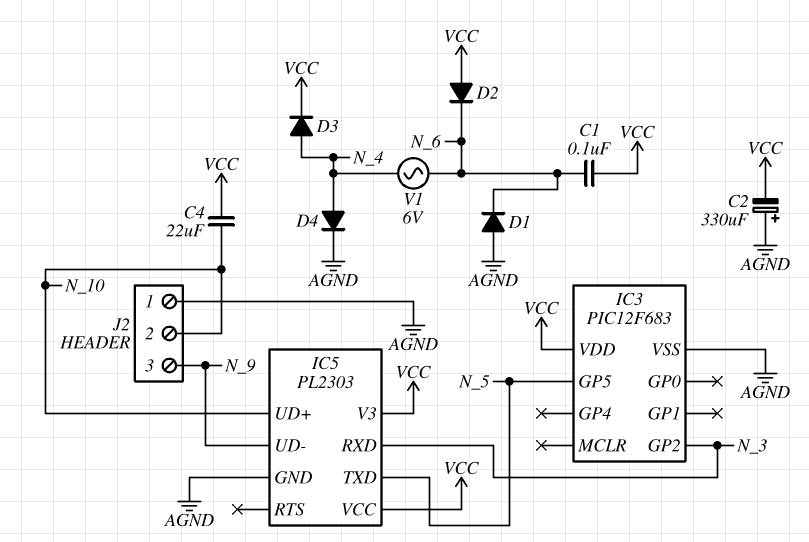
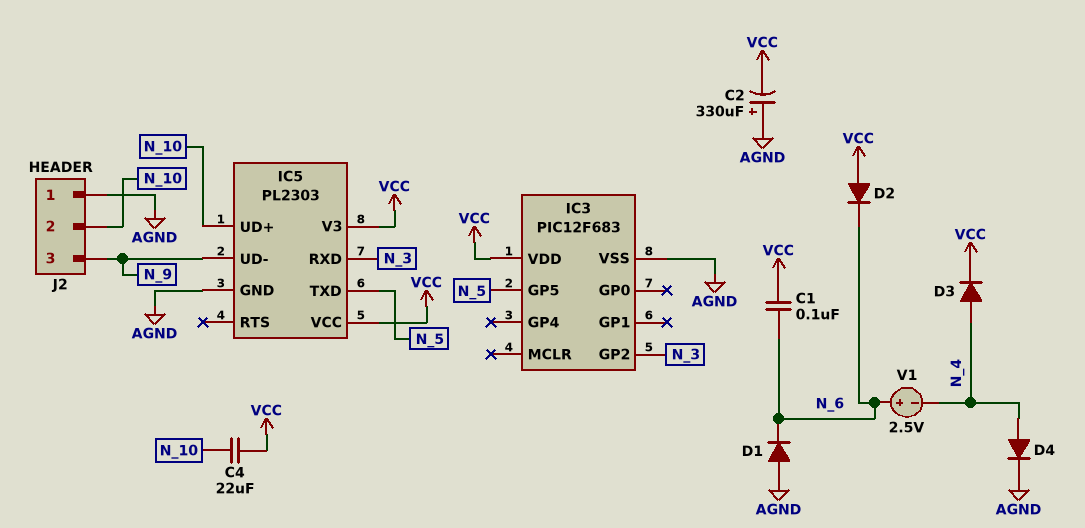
V1: AC 6V (N_4, N_6) -> 2.5V (plus N_6, minus N_4)

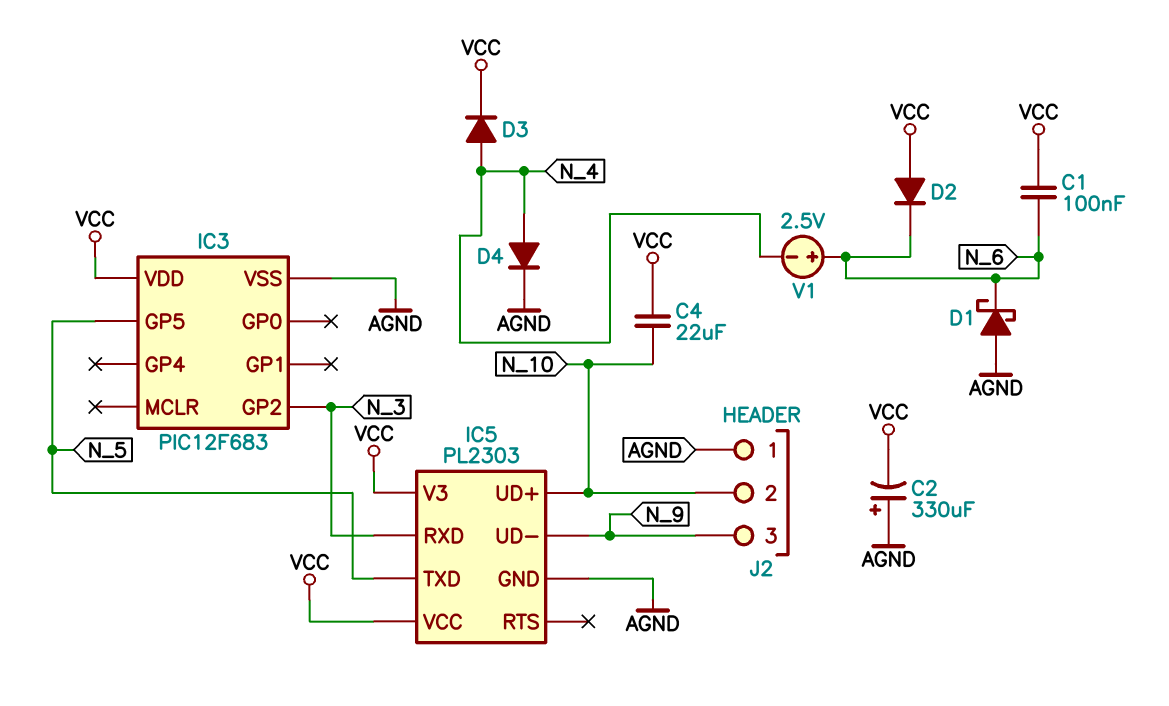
D1: diode (A AGND, K N_6) -> schottky (A AGND, K N_6)

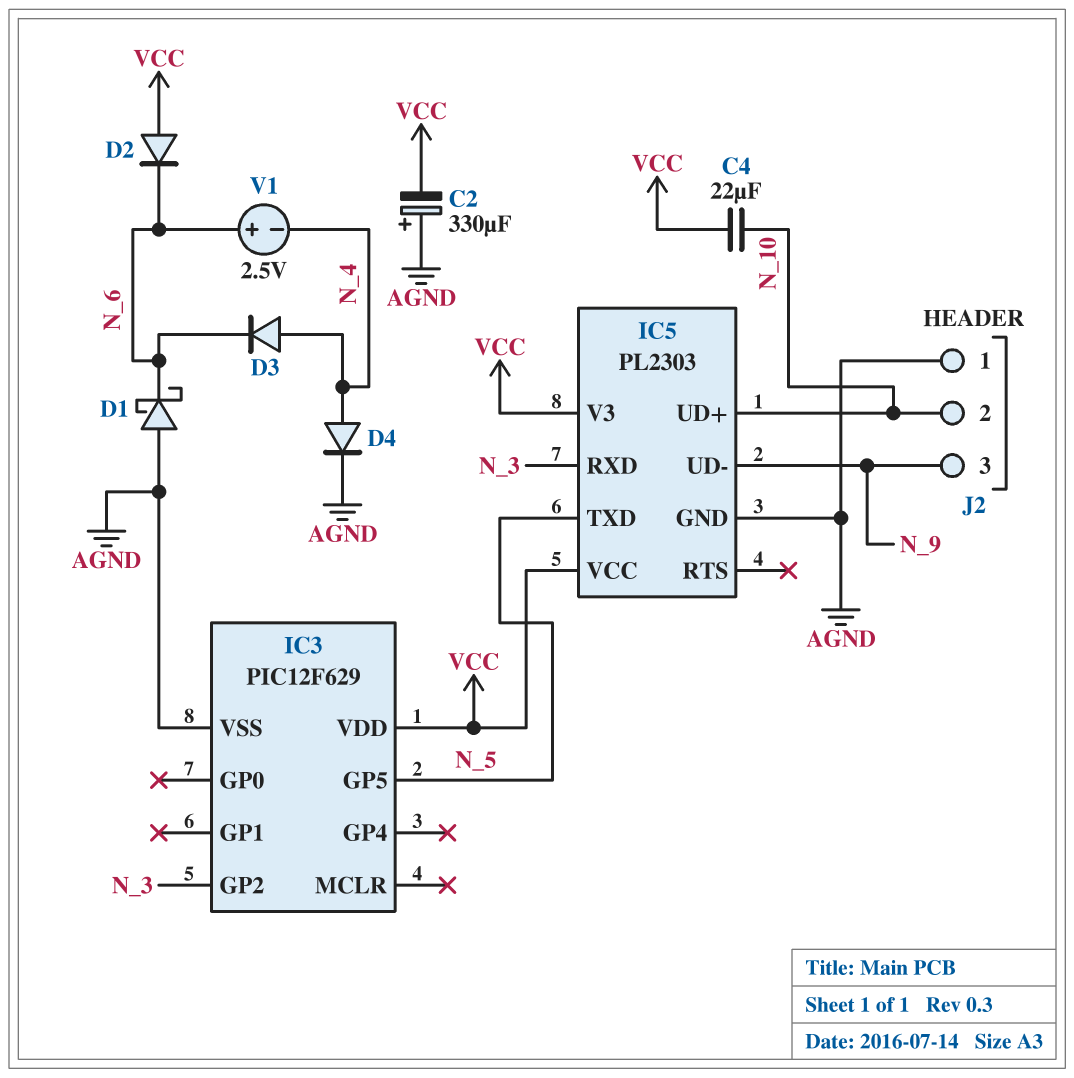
C1: 100nF (N_6, VCC) -> none
D3: diode (A N_4, K VCC) -> diode (A N_4, K N_6)
IC3: PIC12F683 -> PIC12F629

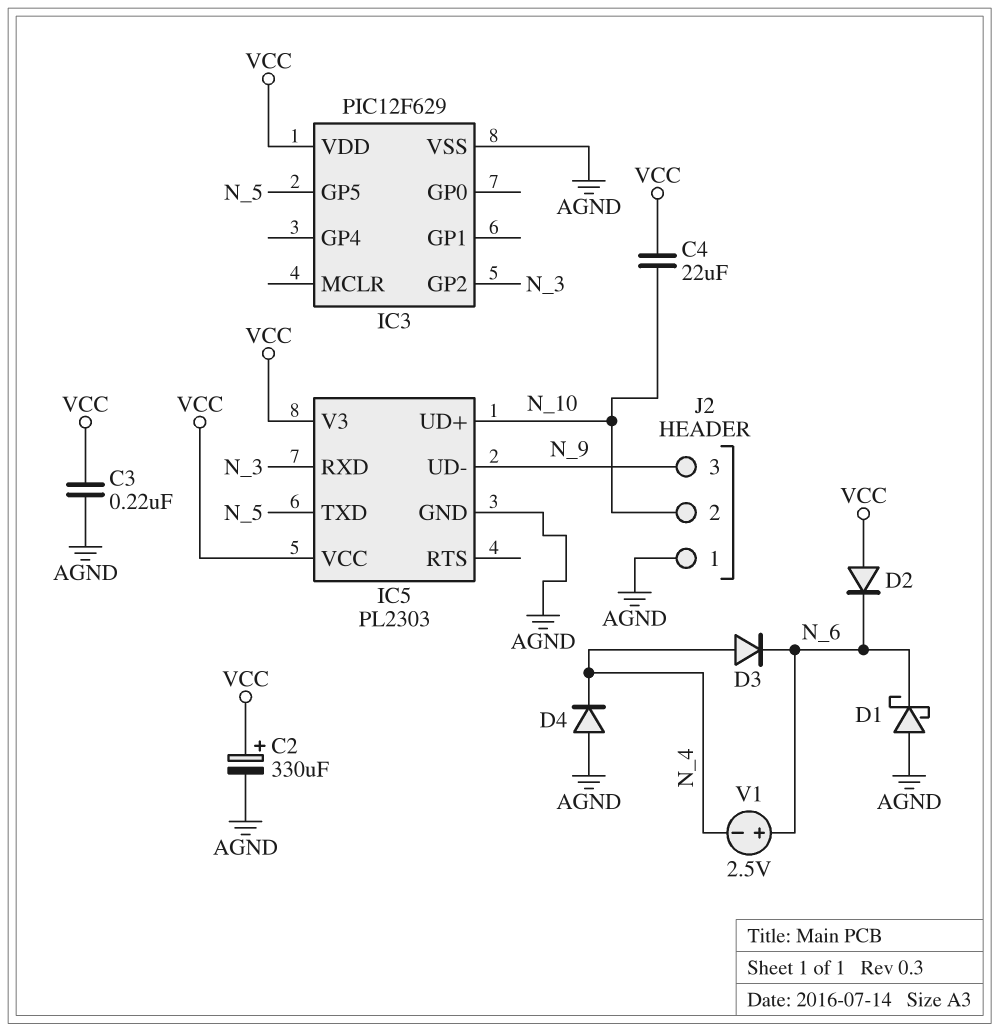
C2: 330uF (plus AGND, minus VCC) -> 330uF (plus VCC, minus AGND)
C3: none -> 220nF (AGND, VCC)
D4: diode (A N_4, K AGND) -> diode (A AGND, K N_4)

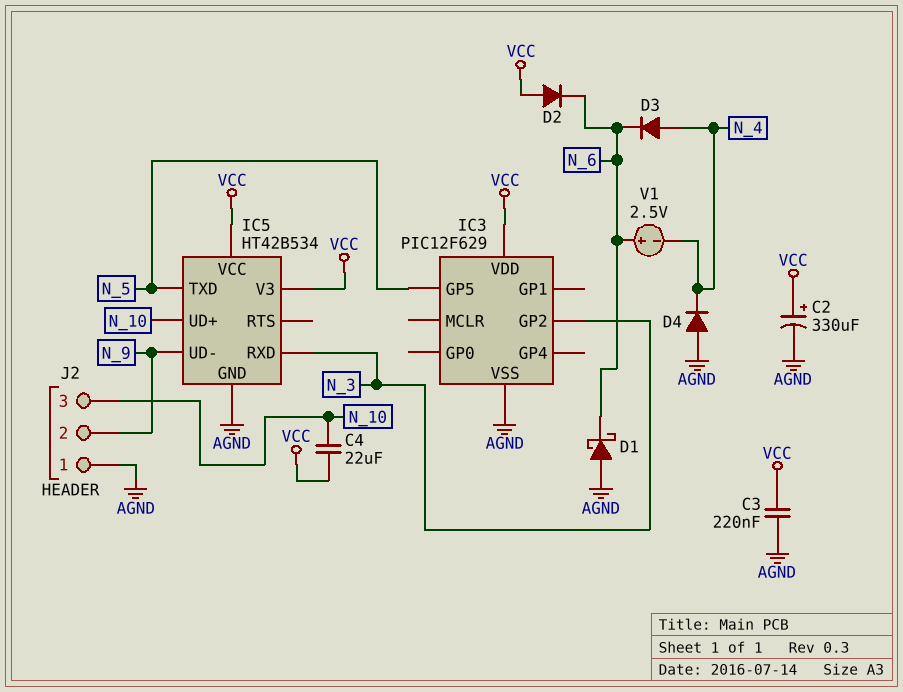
IC5: PL2303 -> HT42B534
J2 pin 2: N_10 -> N_9
J2 pin 3: N_9 -> N_10

